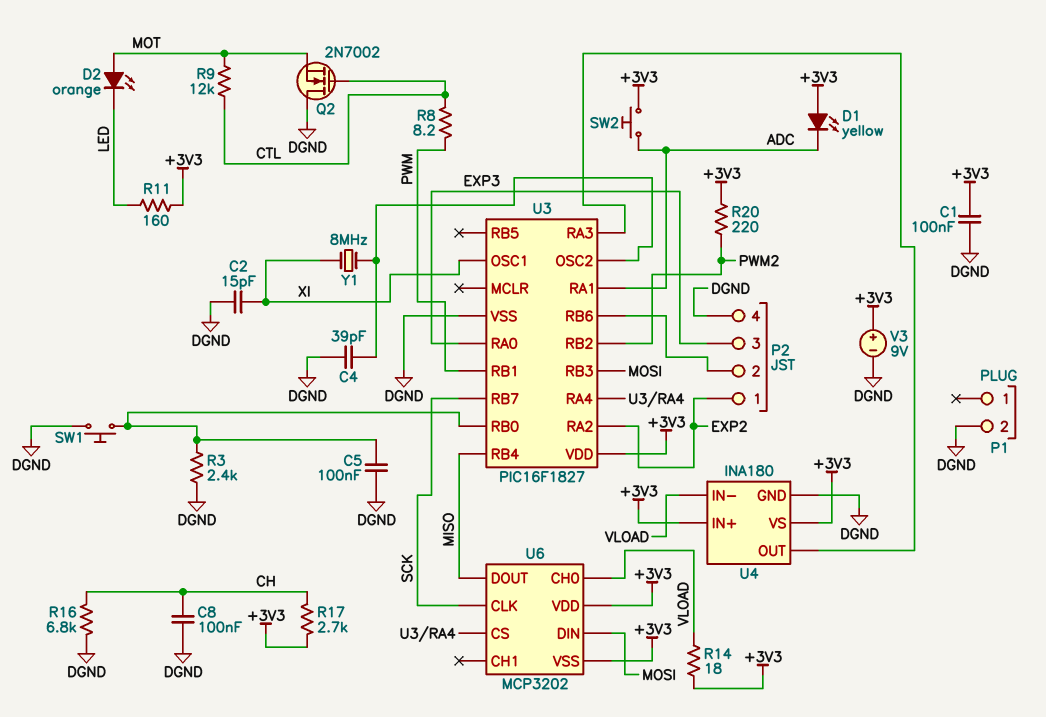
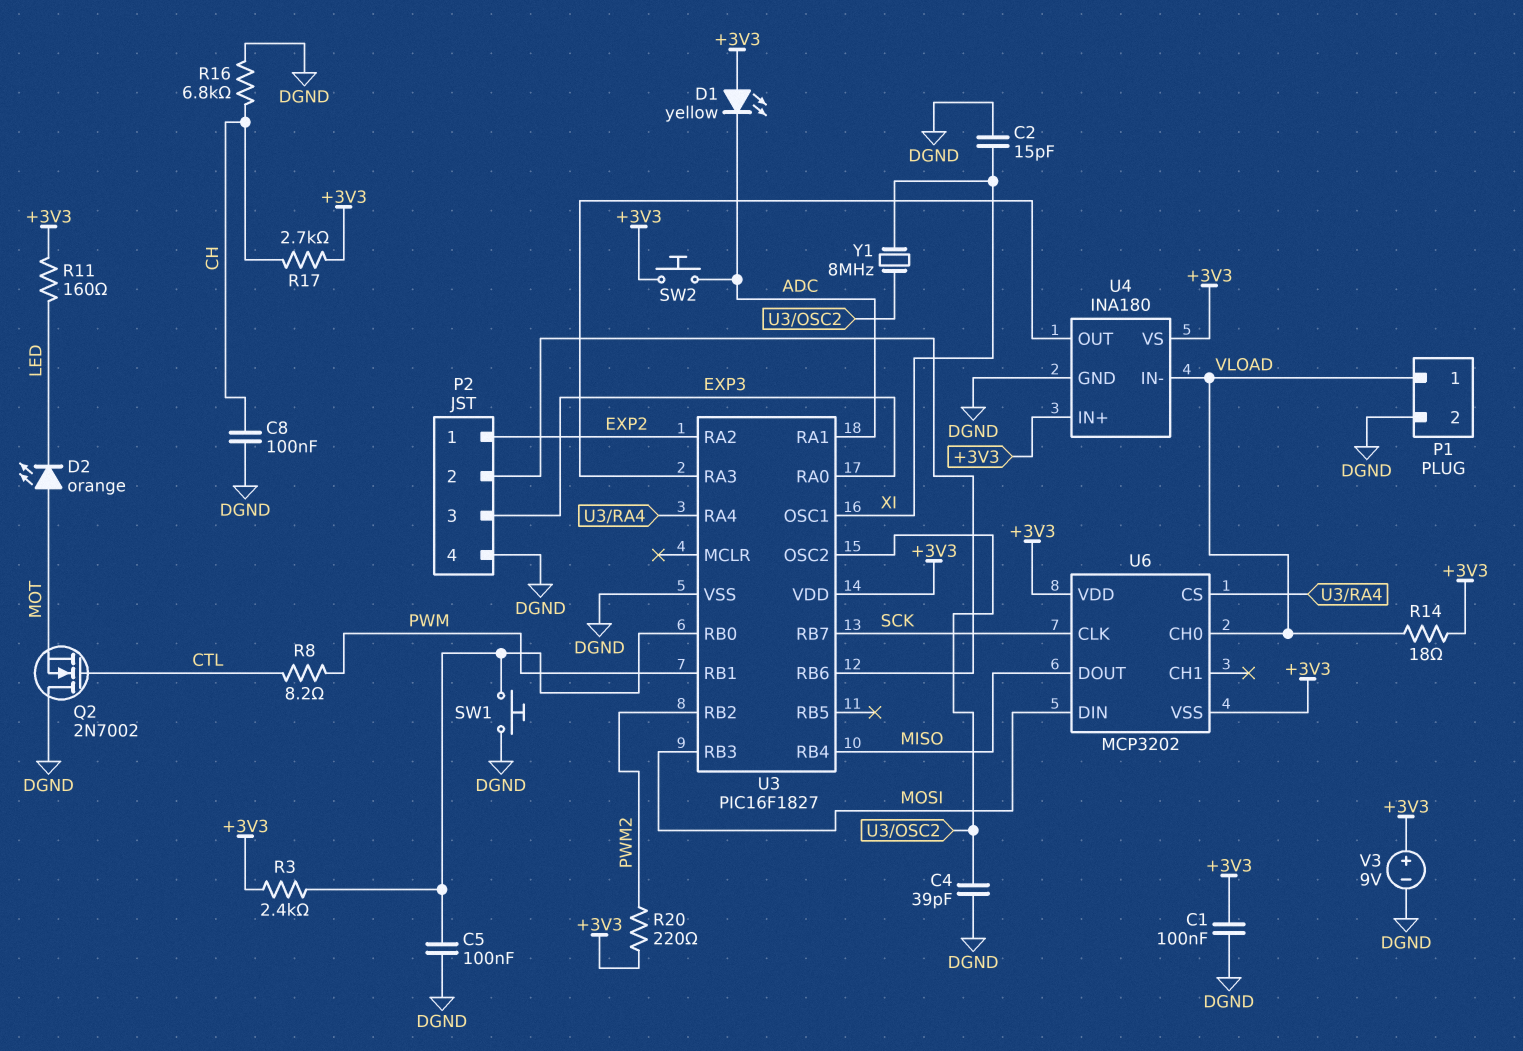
P1 pin 1: none -> VLOAD
R3: 2.4k (DGND, U3/RB0) -> 2.4k (+3V3, U3/RB0)
R9: 12k (CTL, MOT) -> none

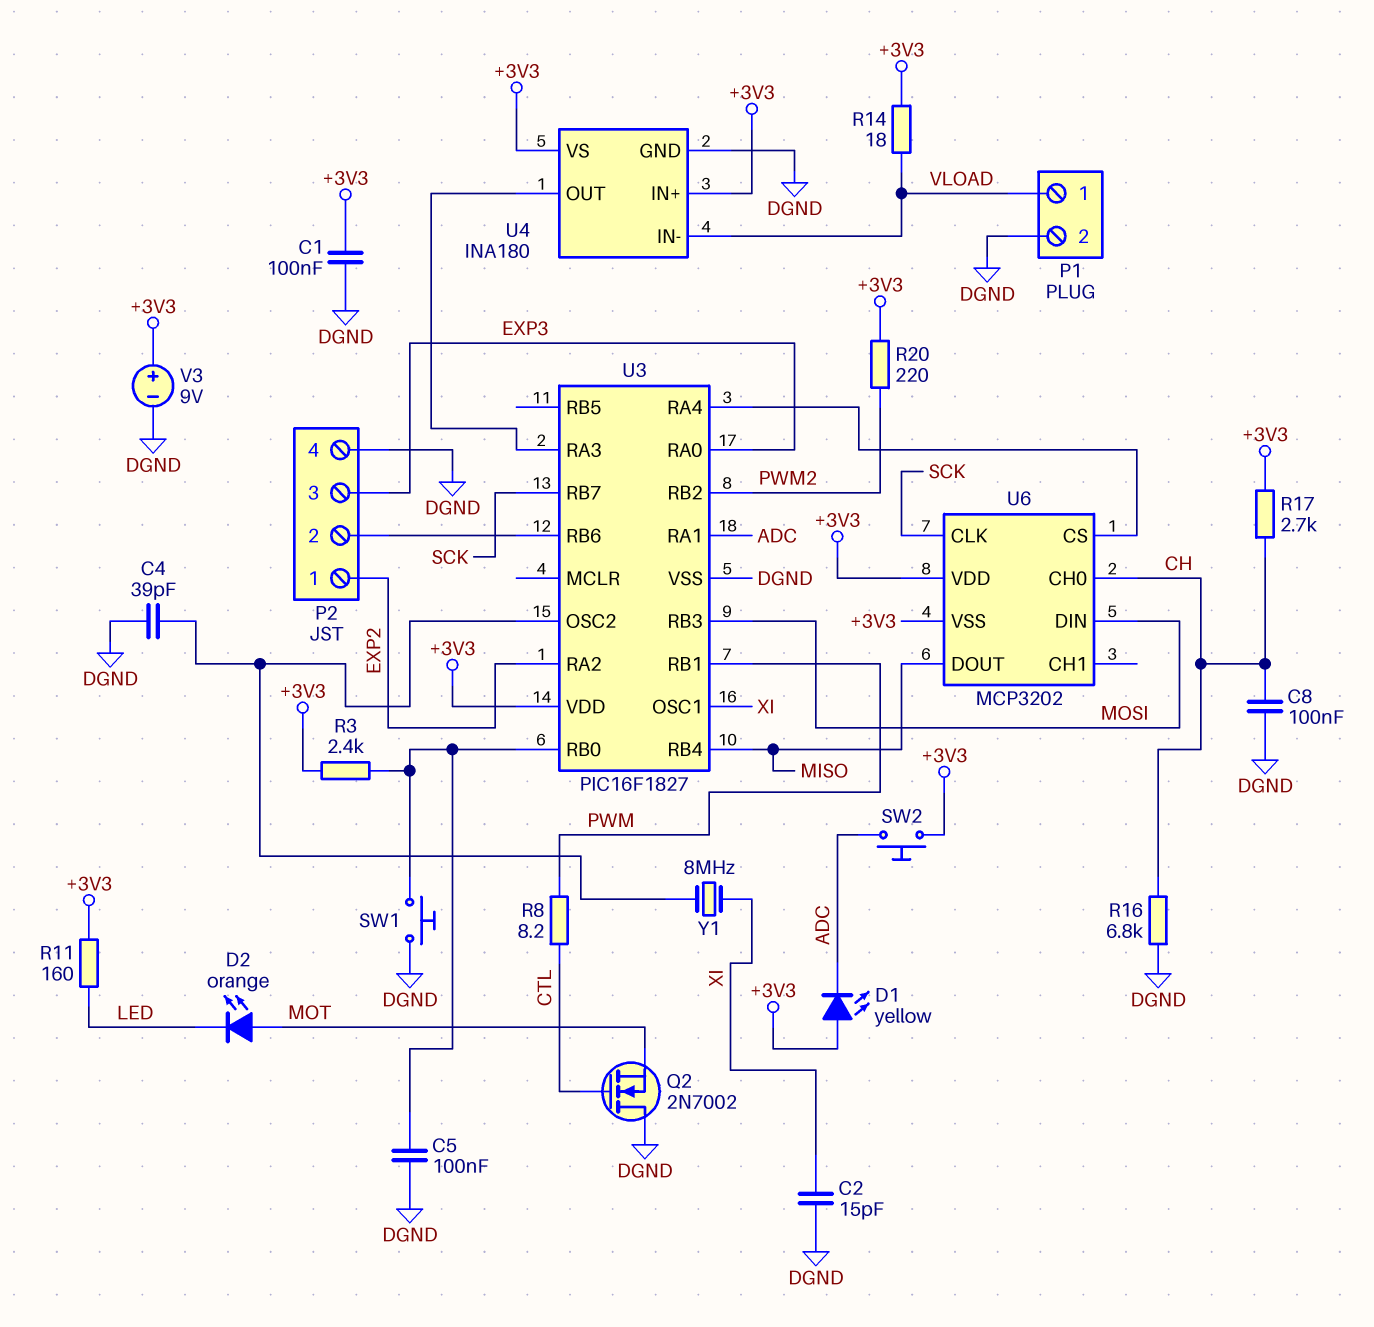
U6 pin CH0: VLOAD -> CH

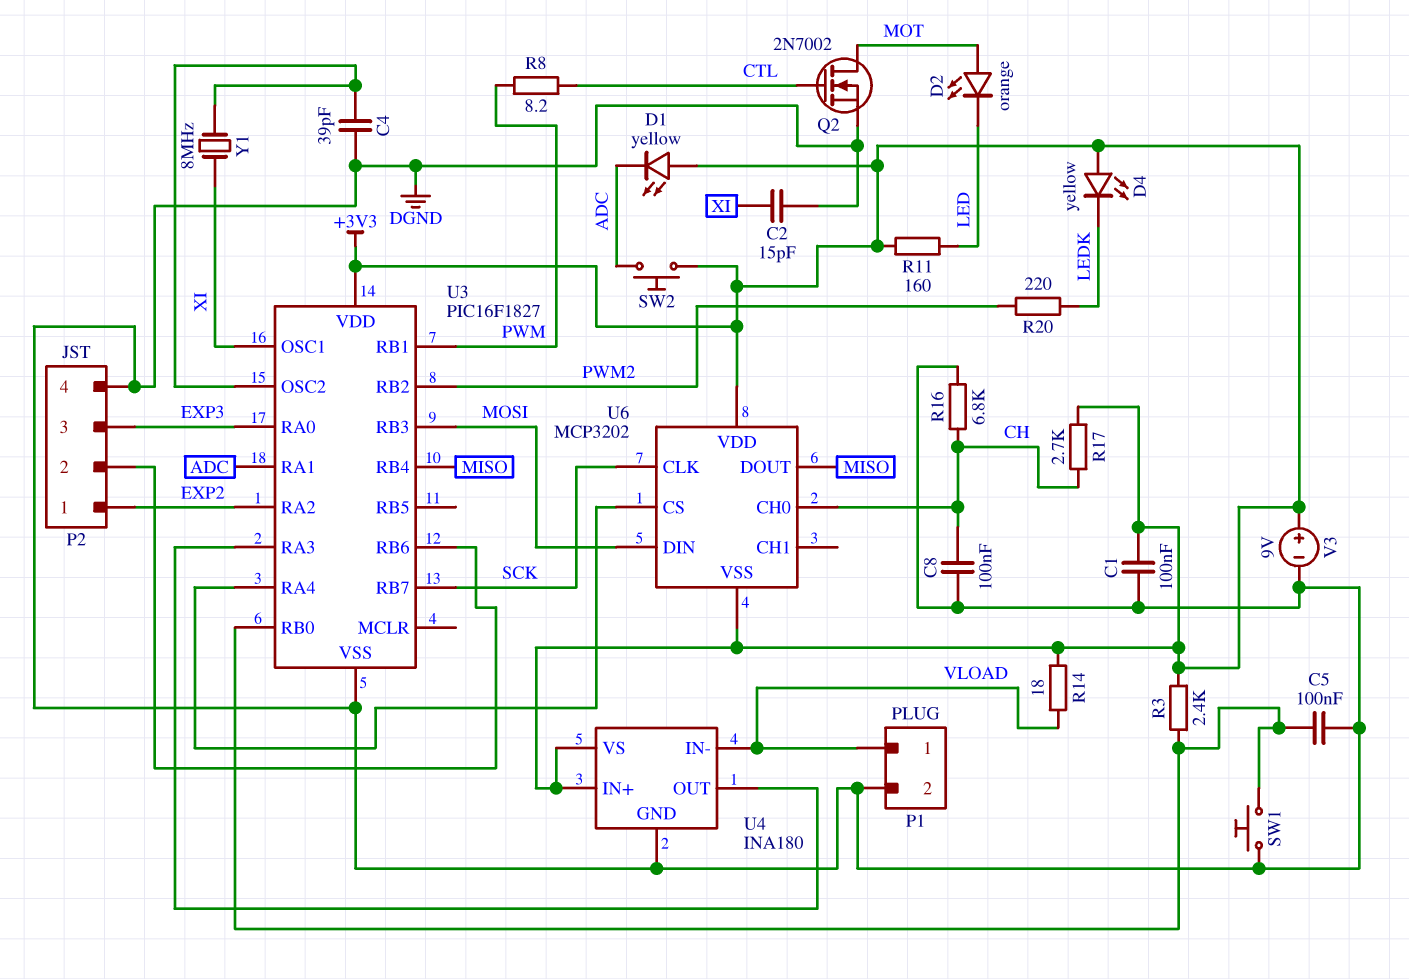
D4: none -> LED yellow (A +3V3, K LEDK)
Q2: NMOS 2N7002 (G CTL, D DGND, S MOT) -> NMOS 2N7002 (G CTL, D MOT, S DGND)
R20: 220 (+3V3, PWM2) -> 220 (LEDK, PWM2)

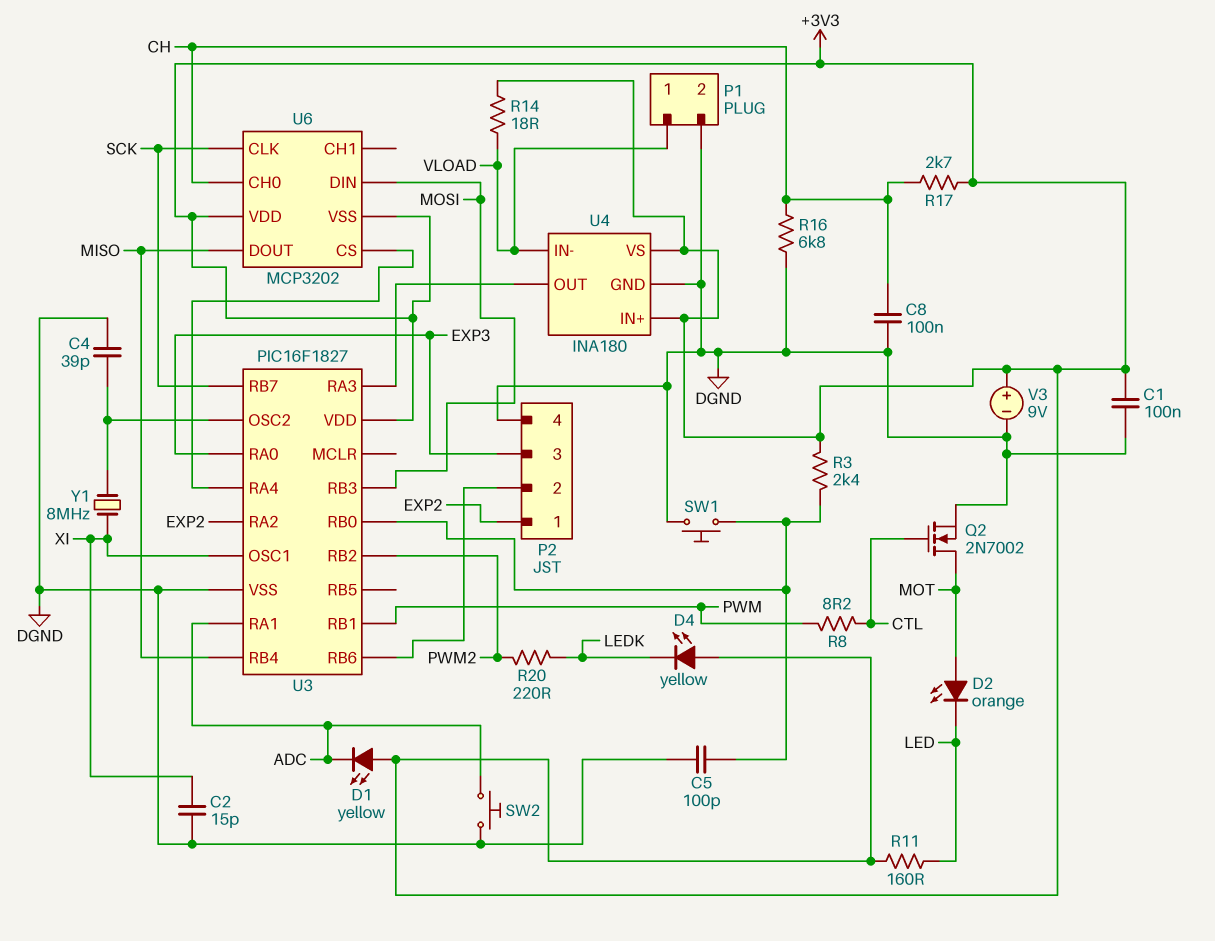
C5: 100nF (DGND, U3/RB0) -> 100pF (DGND, U3/RB0)
SW2: button (+3V3, ADC) -> button (ADC, DGND)

